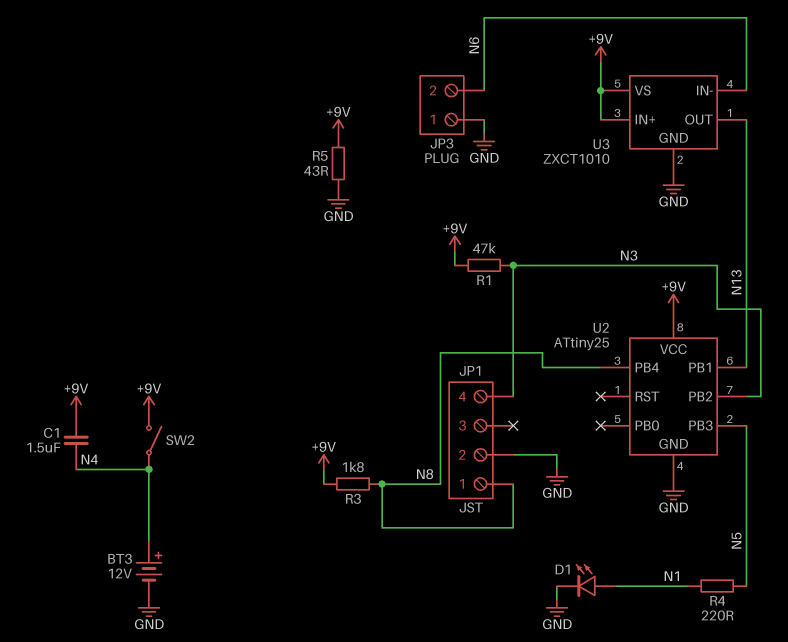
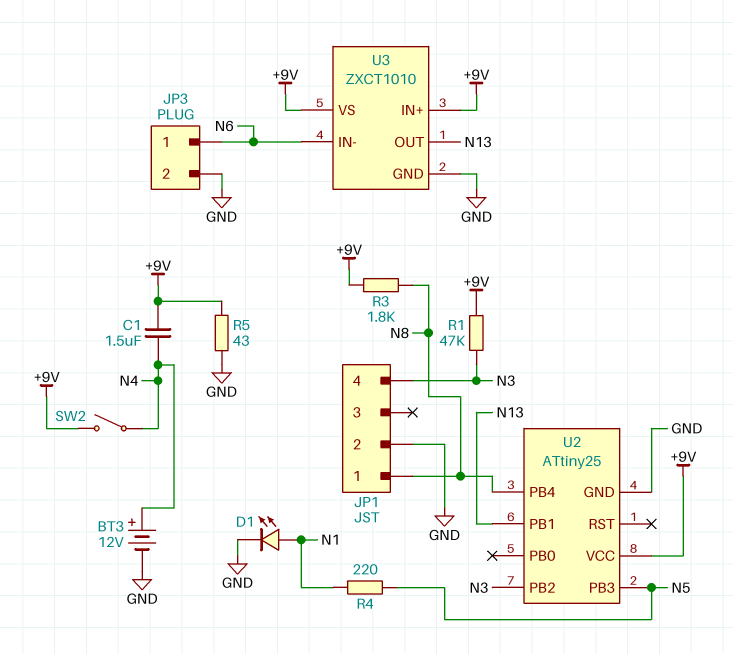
JP3 pin 1: GND -> N6
JP3 pin 2: N6 -> GND

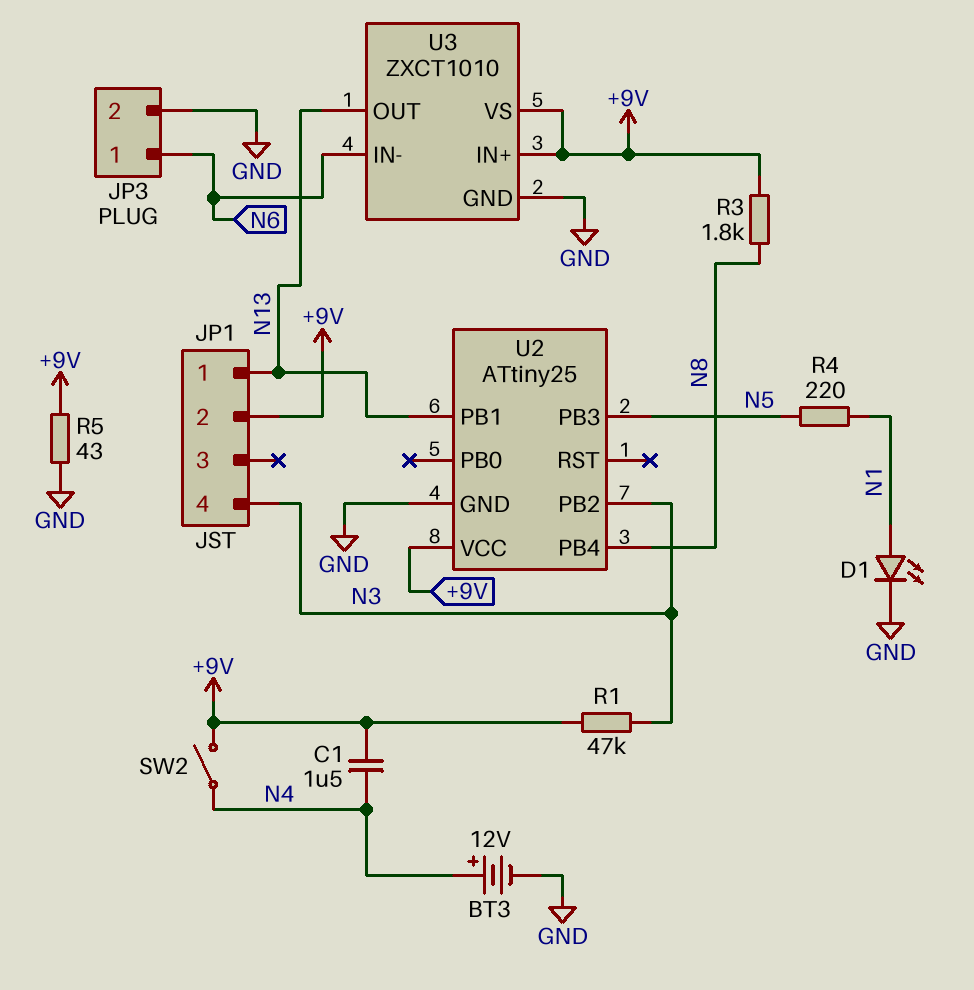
JP1 pin 1: N8 -> N13
JP1 pin 2: GND -> +9V

